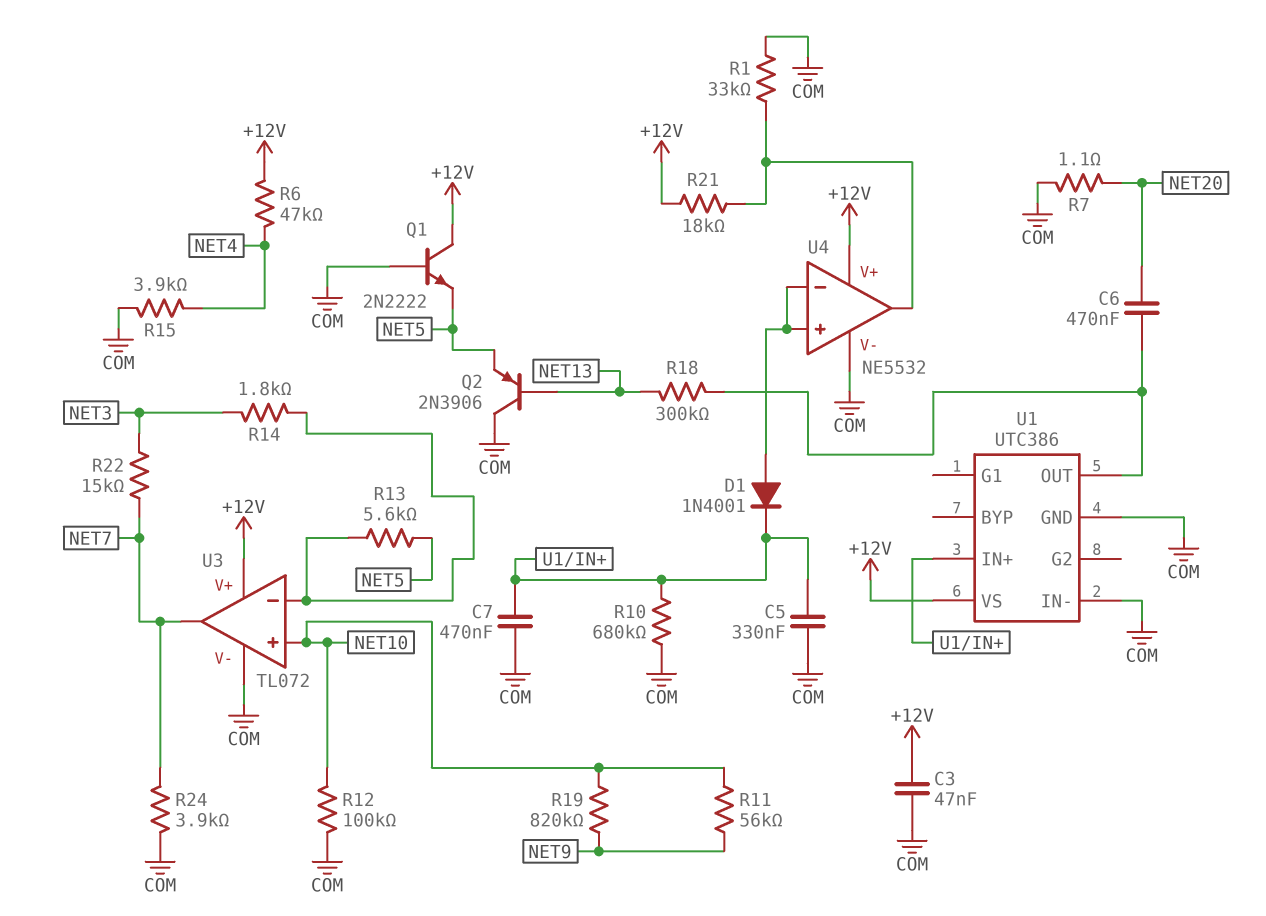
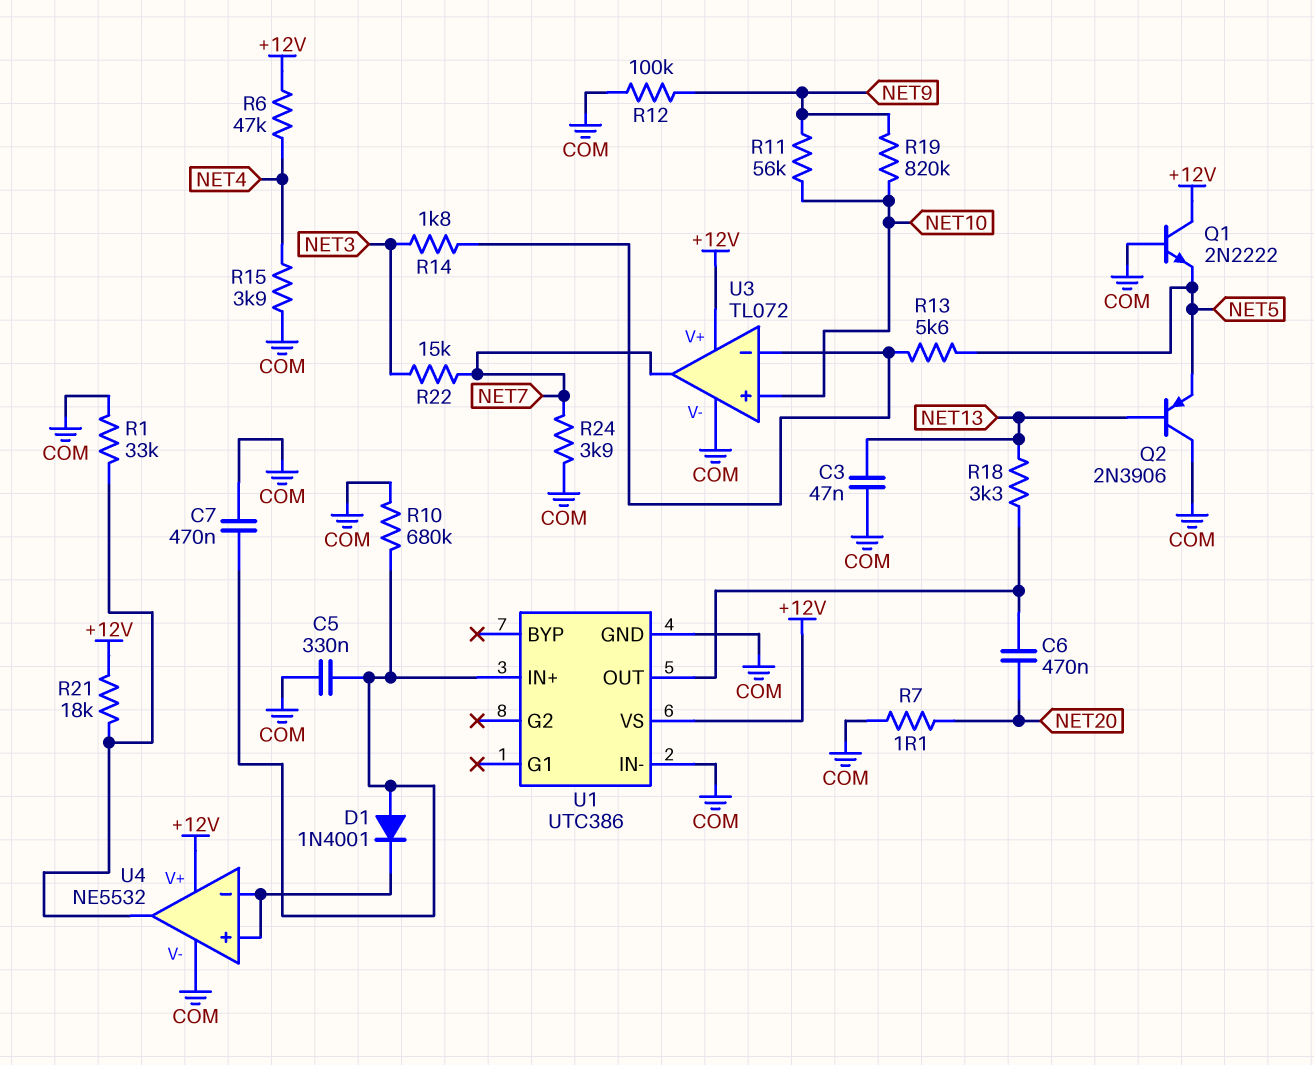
C3: 47nF (+12V, COM) -> 47nF (COM, NET13)
D1: diode 1N4001 (A U4/in+, K U1/IN+) -> diode 1N4001 (A U1/IN+, K U4/in+)
R12: 100k (COM, NET10) -> 100k (COM, NET9)
R18: 300k (NET13, U1/OUT) -> 3.3k (NET13, U1/OUT)

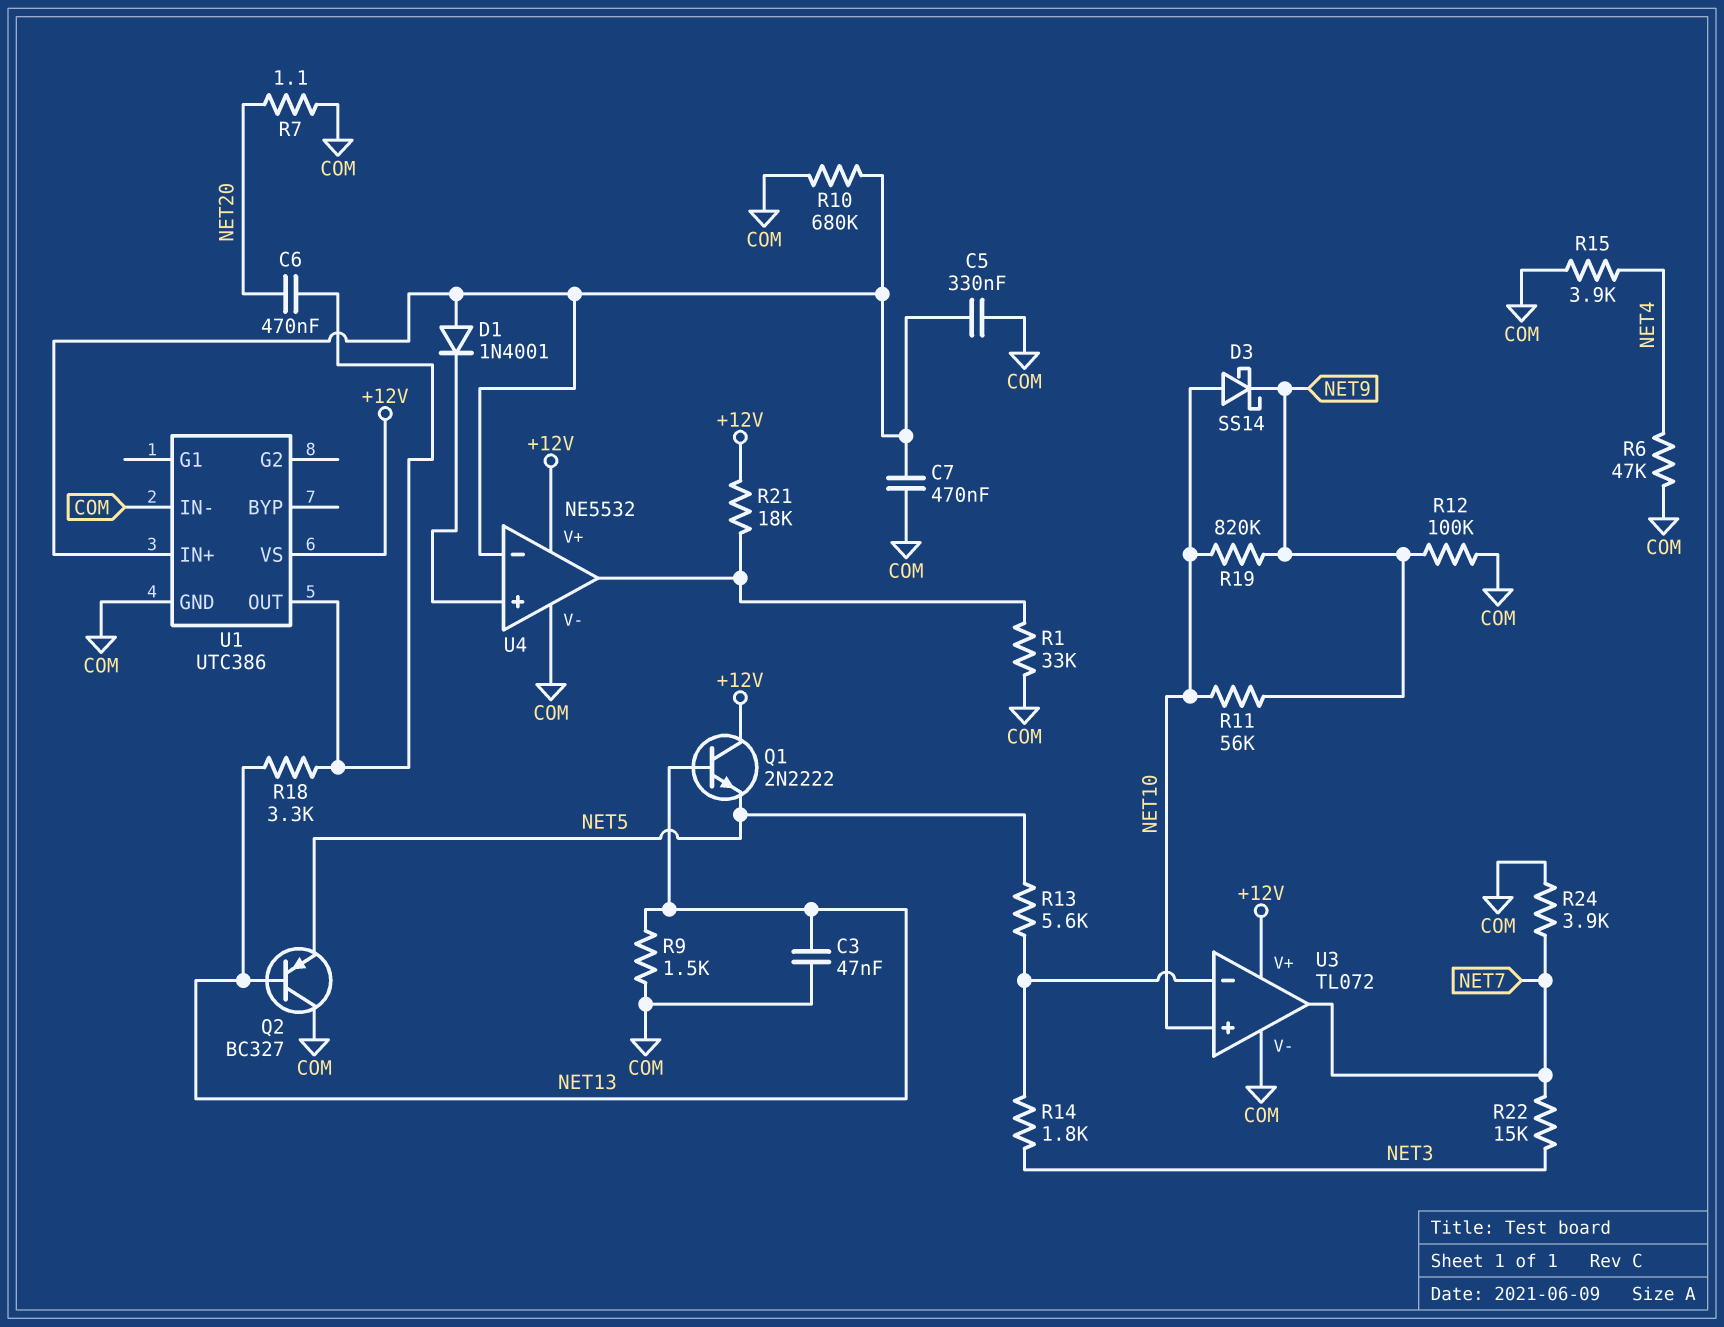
D3: none -> schottky SS14 (A NET10, K NET9)
Q1: NPN 2N2222 (B COM, C +12V, E NET5) -> NPN 2N2222 (B NET13, C +12V, E NET5)
Q2: PNP 2N3906 (B NET13, C COM, E NET5) -> PNP BC327 (B NET13, C COM, E NET5)
R6: 47k (+12V, NET4) -> 47k (COM, NET4)
R9: none -> 1.5k (COM, NET13)
U4 pin in-: U4/in+ -> U1/IN+

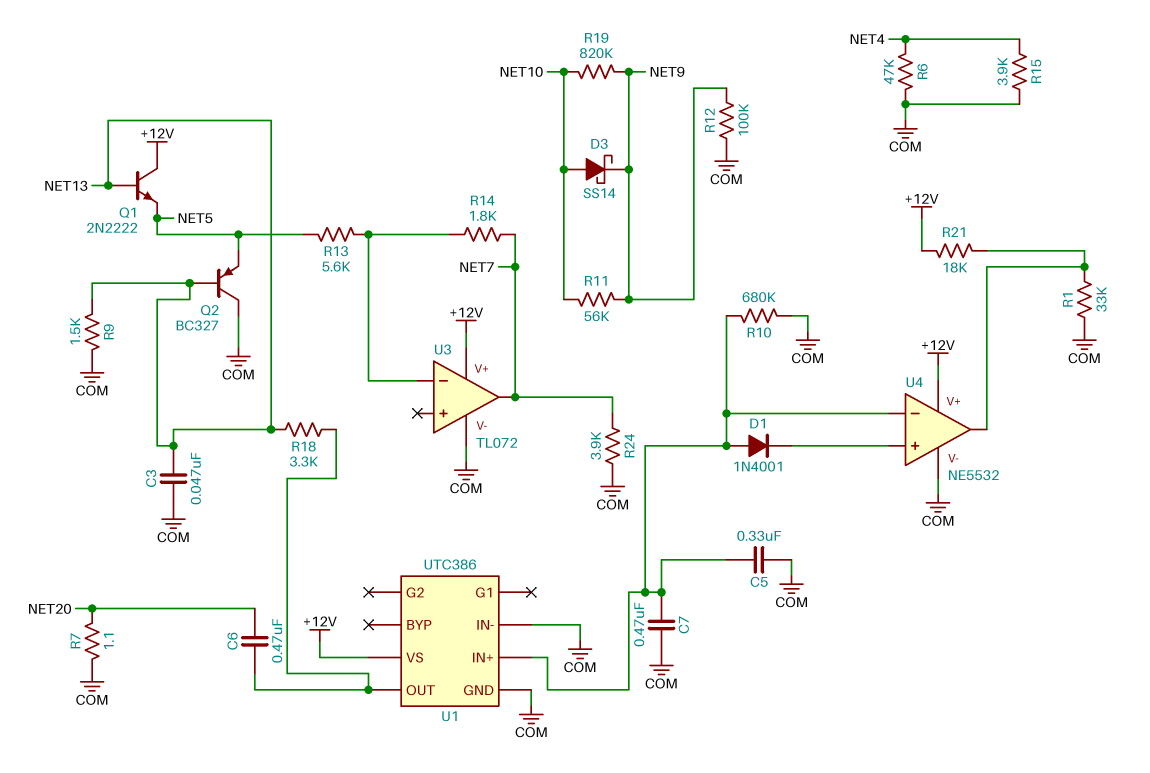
R14: 1.8k (NET3, U3/in-) -> 1.8k (NET7, U3/in-)
R22: 15k (NET3, NET7) -> none
U3 pin in+: NET10 -> none

